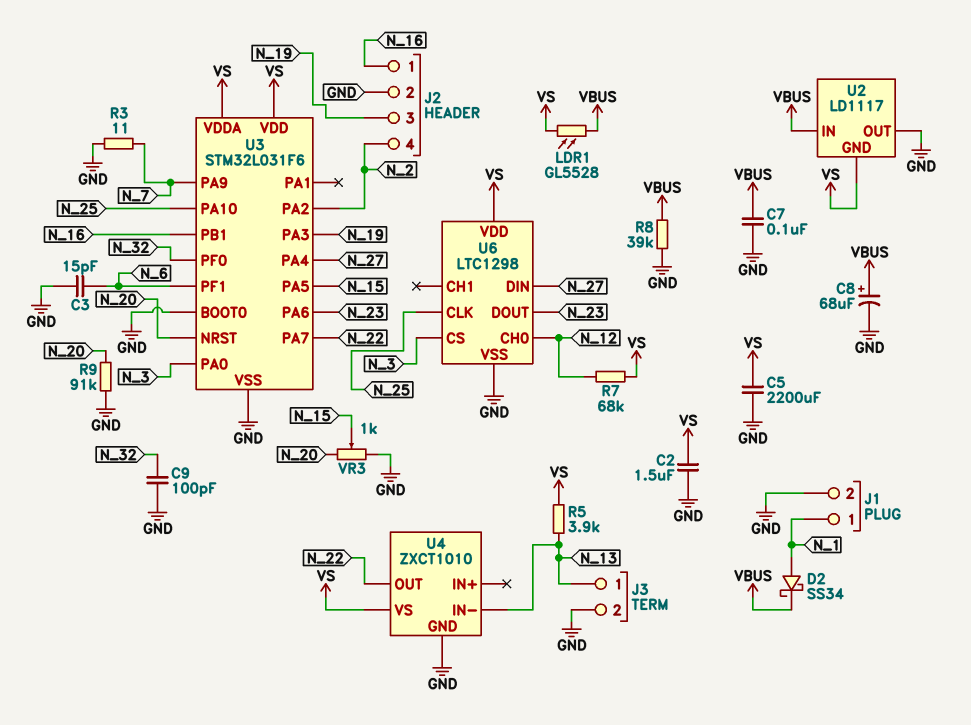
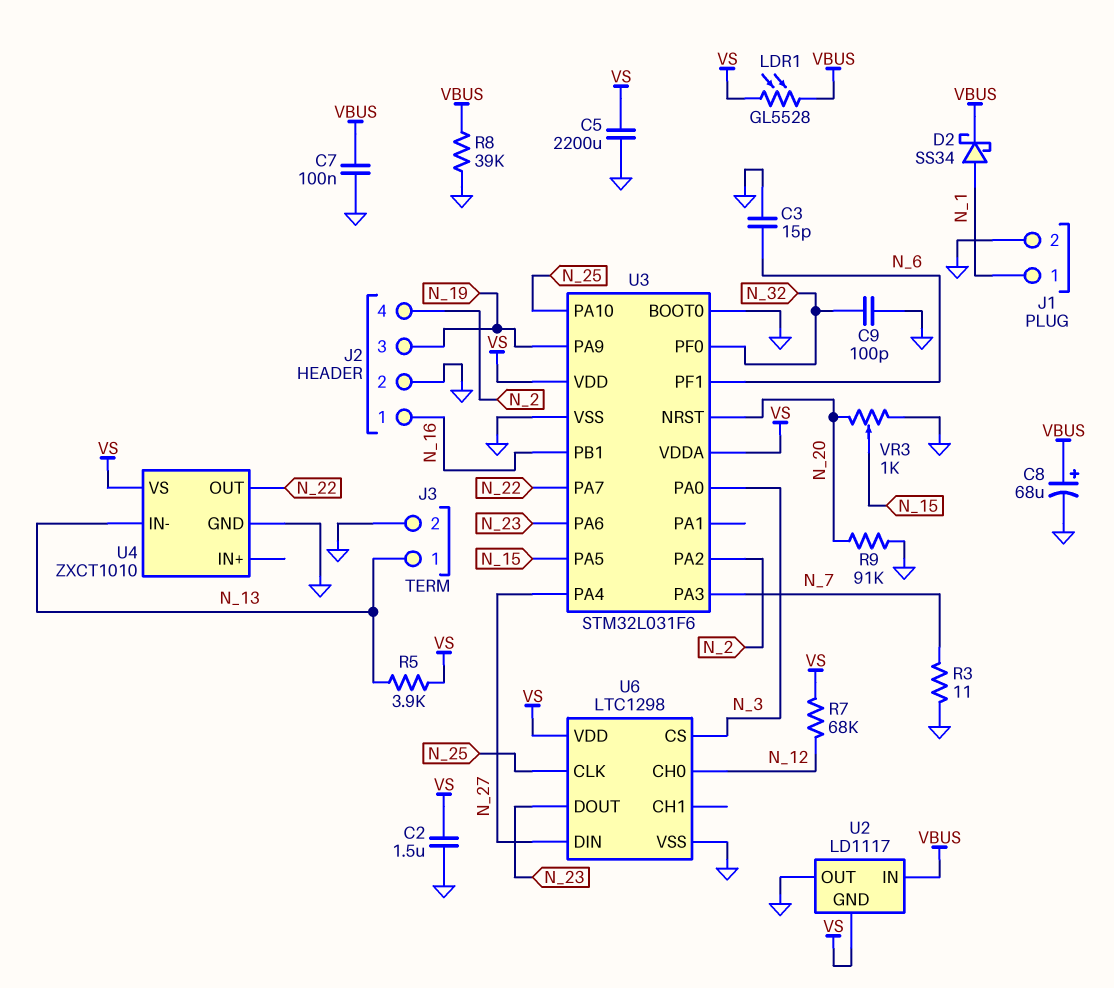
U3 pin PA3: N_19 -> N_7
U3 pin PA9: N_7 -> N_19

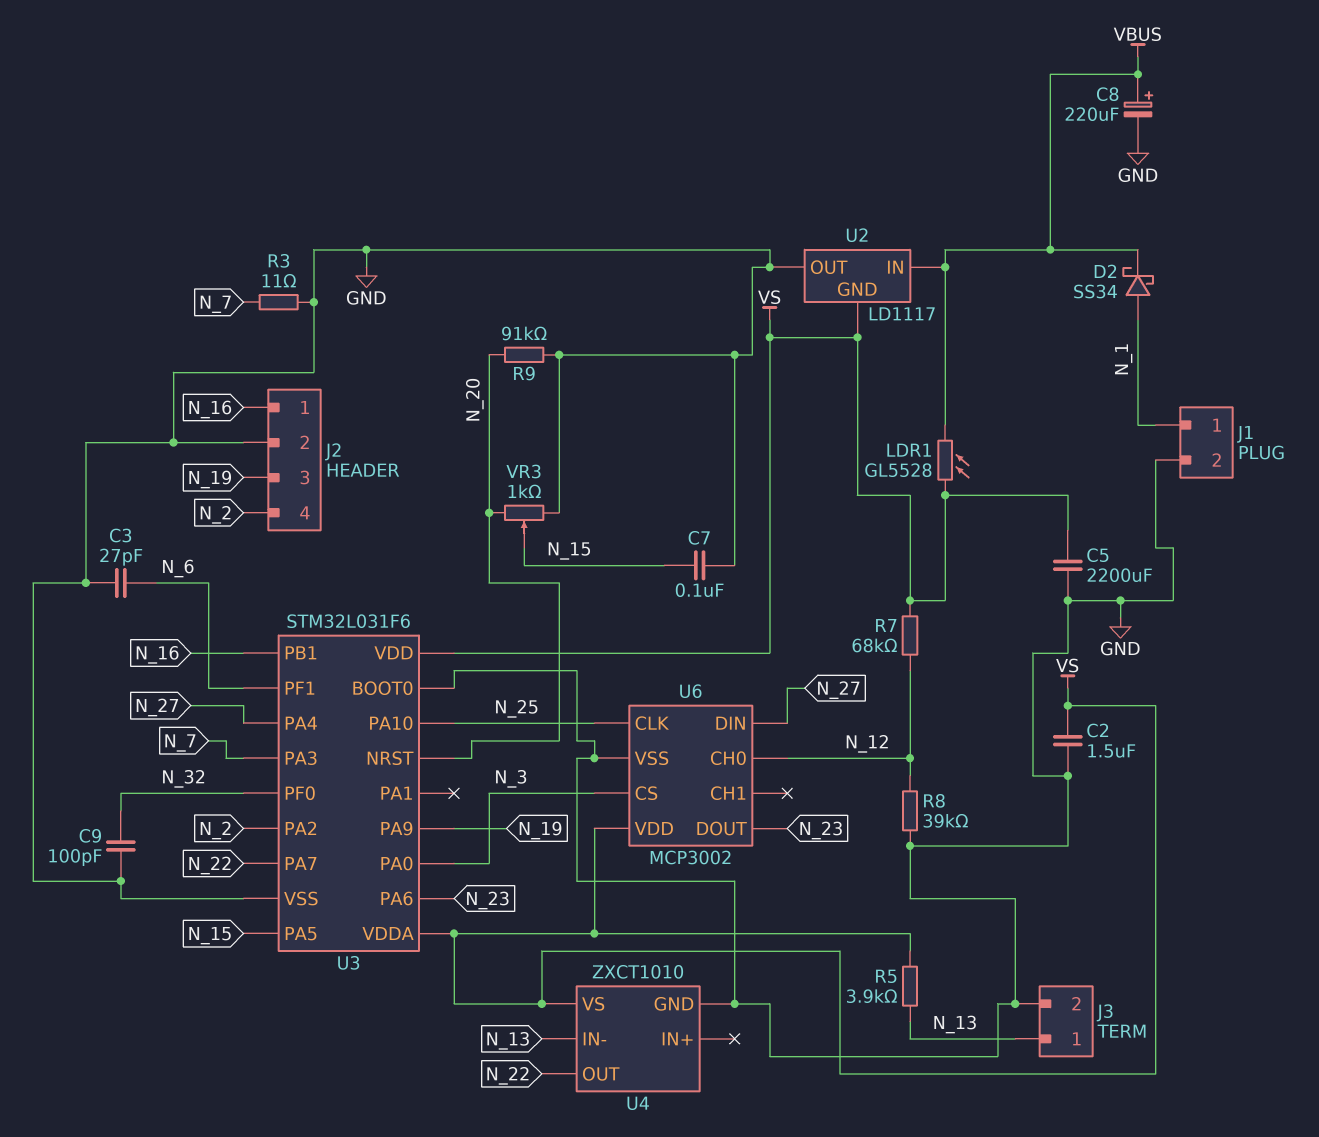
C3: 15pF (GND, N_6) -> 27pF (GND, N_6)
C7: 100nF (GND, VBUS) -> 100nF (GND, N_15)
C8: 68uF (plus VBUS, minus GND) -> 220uF (plus VBUS, minus GND)
R8: 39k (GND, VBUS) -> 39k (GND, N_12)
U6: LTC1298 -> MCP3002

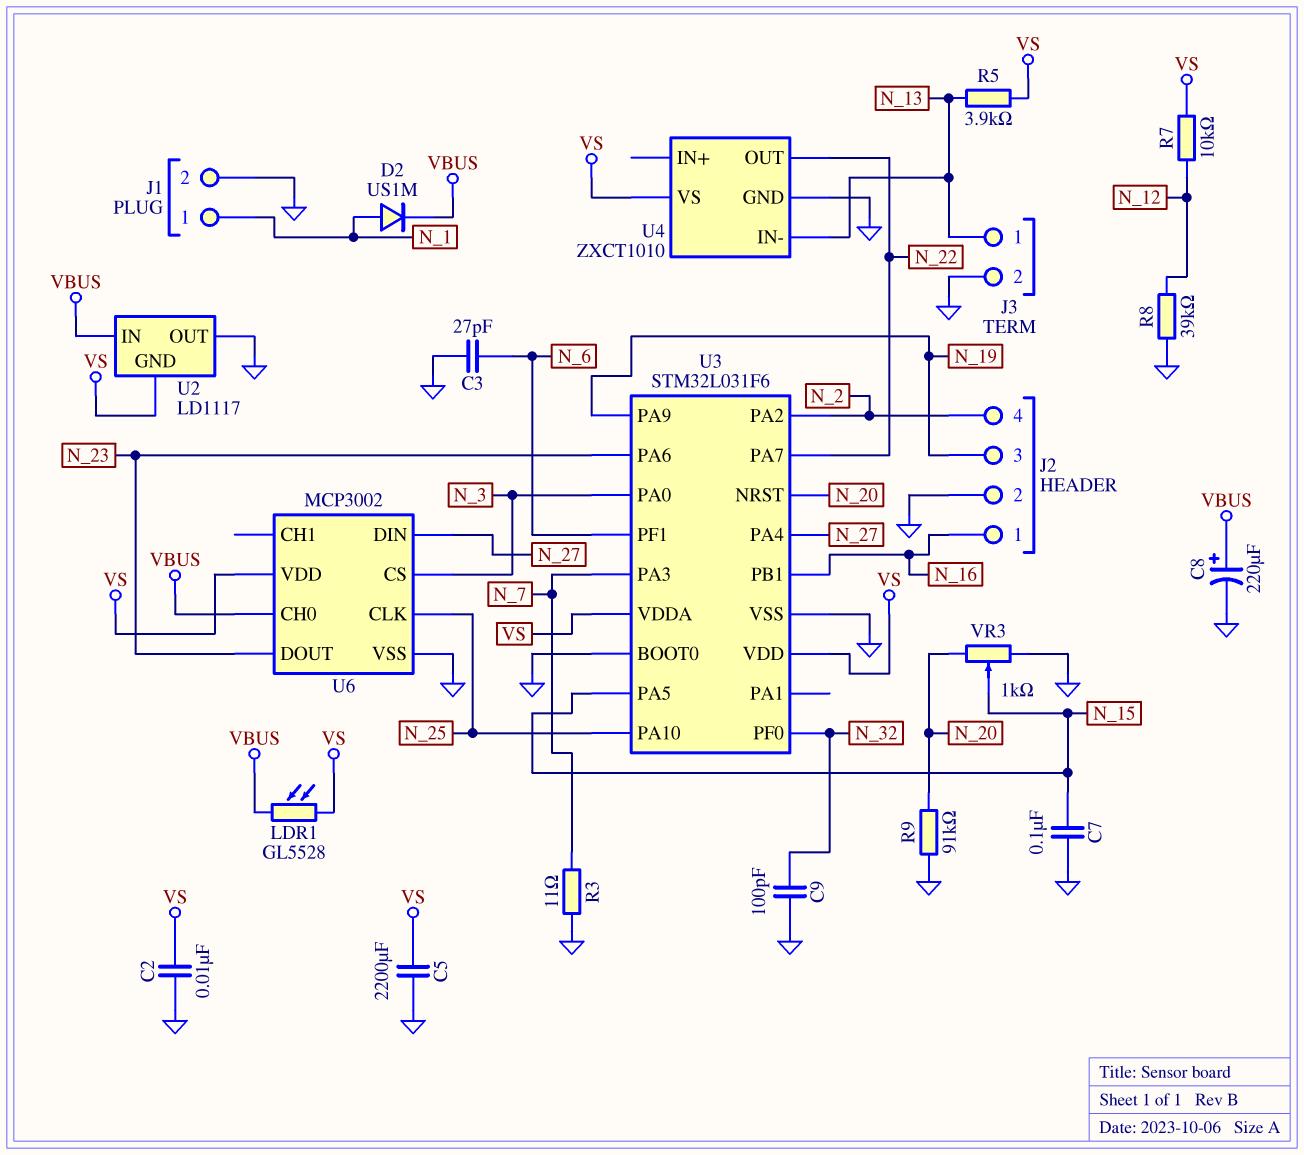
C2: 1.5uF (GND, VS) -> 10nF (GND, VS)
D2: schottky SS34 (A N_1, K VBUS) -> diode US1M (A N_1, K VBUS)
R7: 68k (N_12, VS) -> 10k (N_12, VS)
U6 pin CH0: N_12 -> VBUS

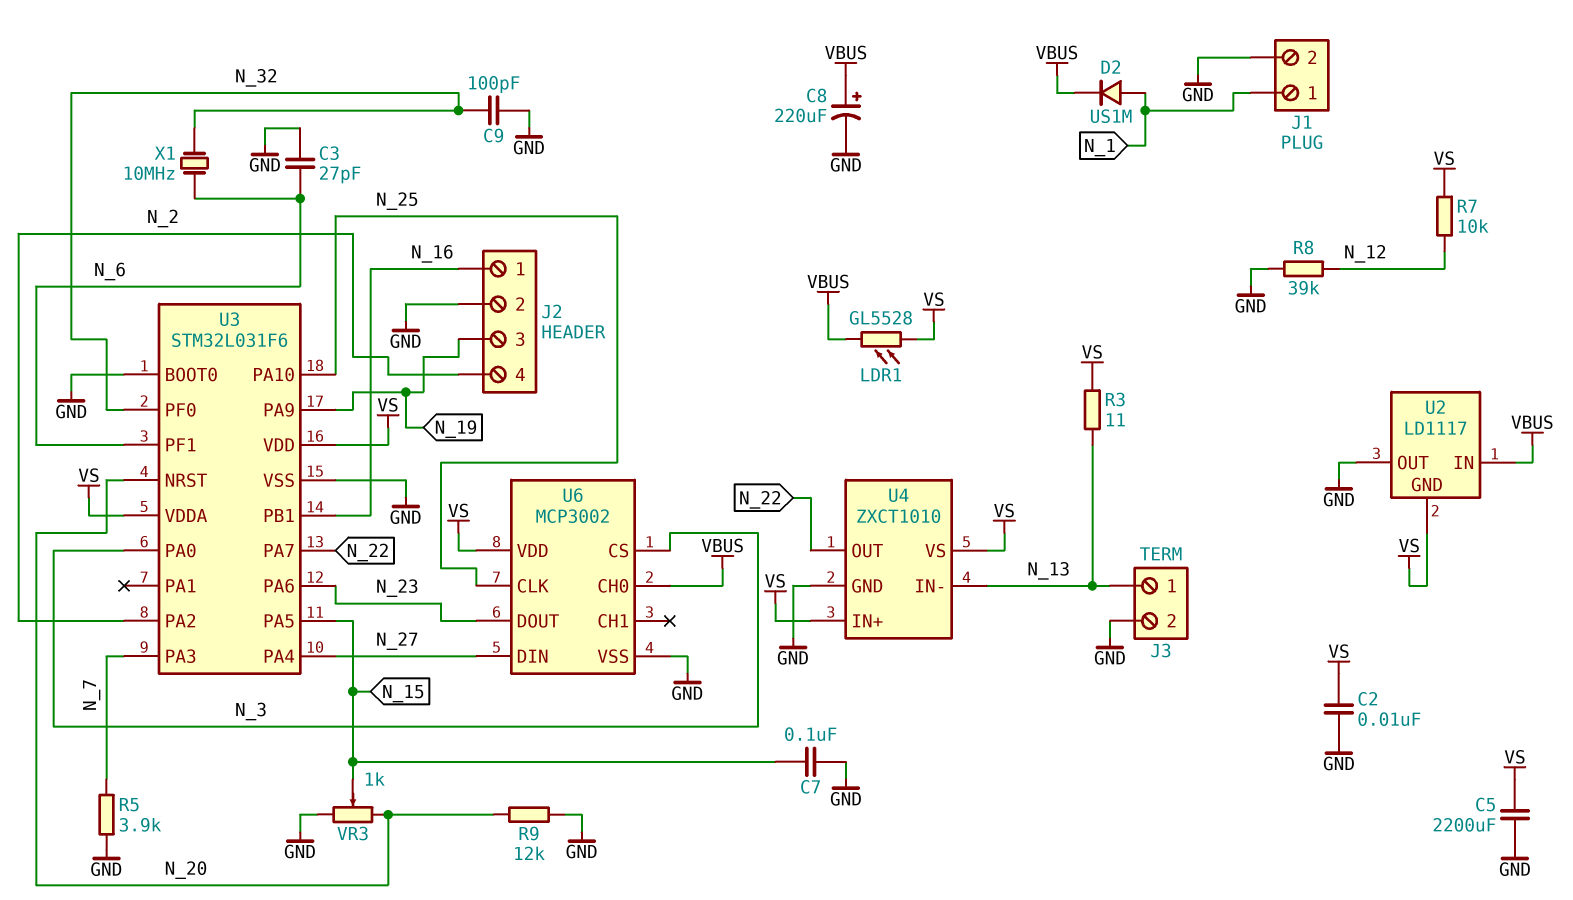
R3: 11 (GND, N_7) -> 11 (N_13, VS)
R5: 3.9k (N_13, VS) -> 3.9k (GND, N_7)
R9: 91k (GND, N_20) -> 12k (GND, N_20)
U4 pin IN+: none -> VS
X1: none -> 10MHz (N_6, N_32)

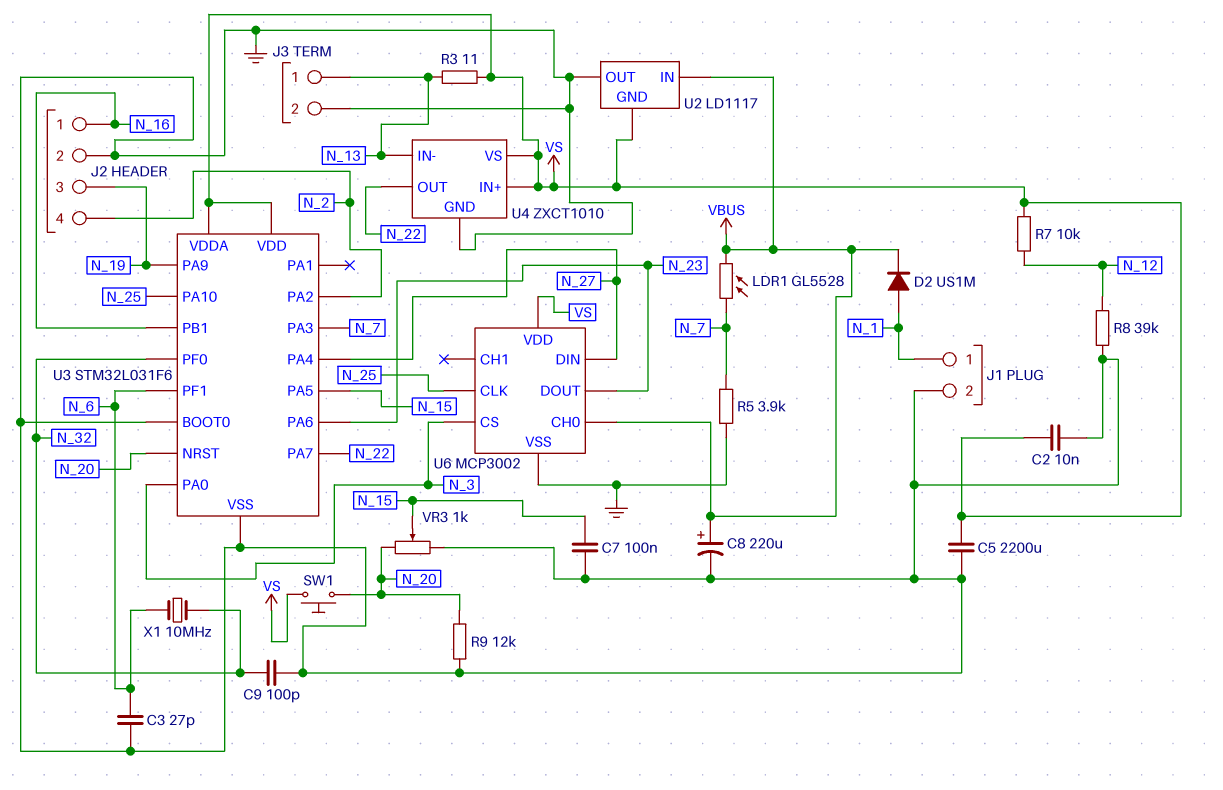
LDR1: GL5528 (VBUS, VS) -> GL5528 (N_7, VBUS)
SW1: none -> button (N_20, VS)

